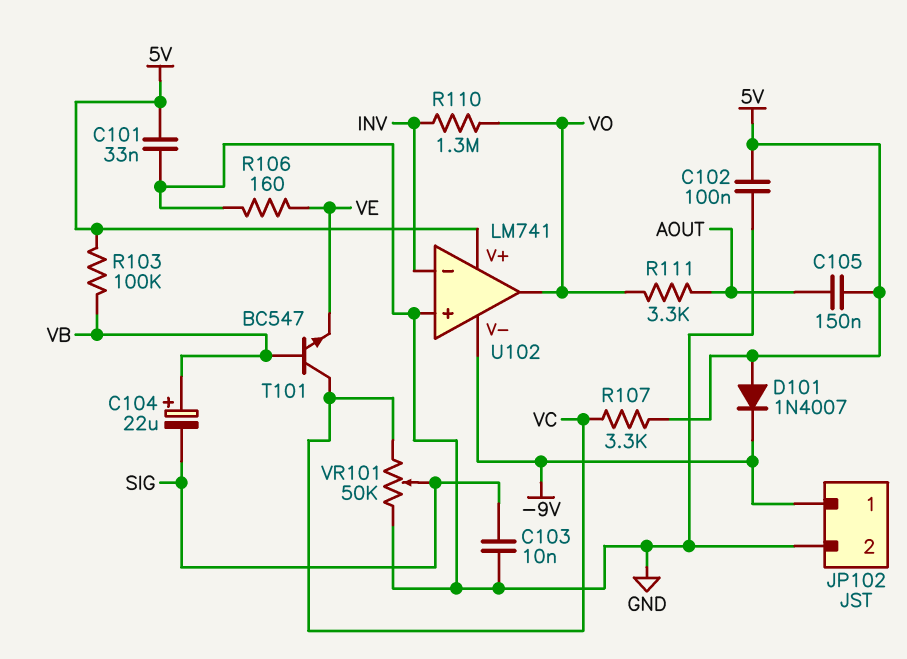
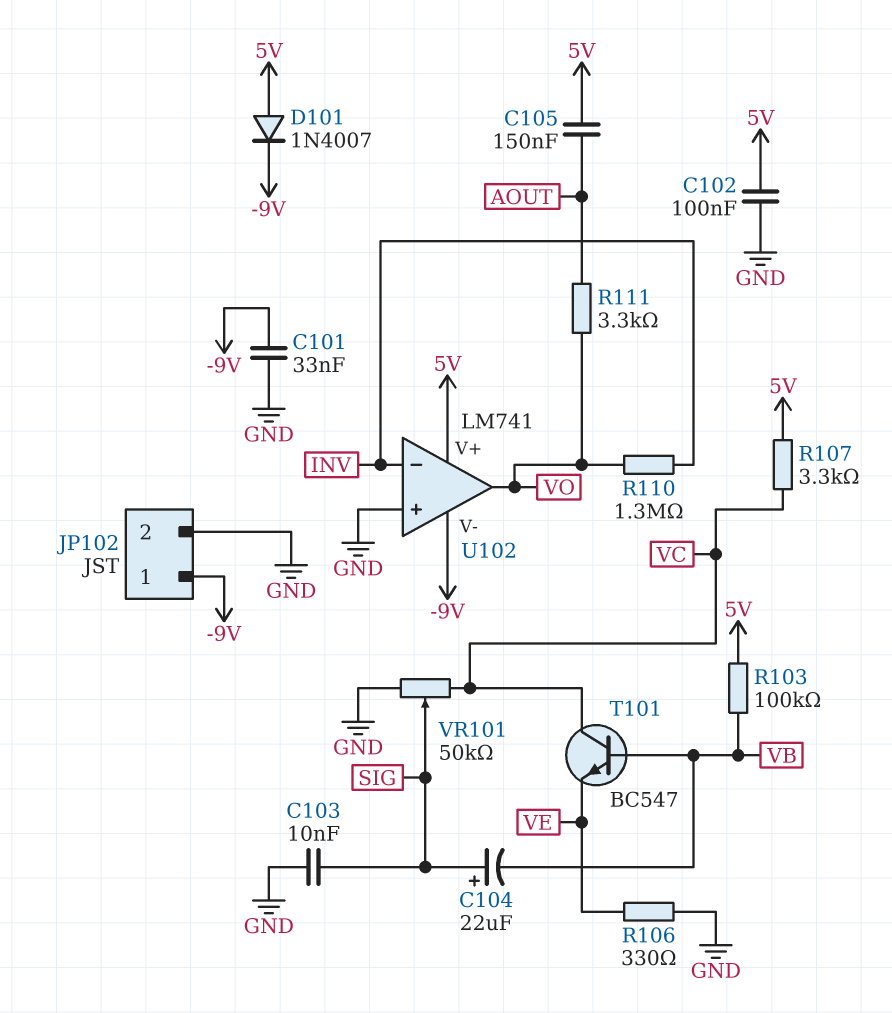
C101: 33nF (5V, GND) -> 33nF (-9V, GND)
C104: 22uF (plus VB, minus SIG) -> 22uF (plus SIG, minus VB)
R106: 160 (GND, VE) -> 330 (GND, VE)

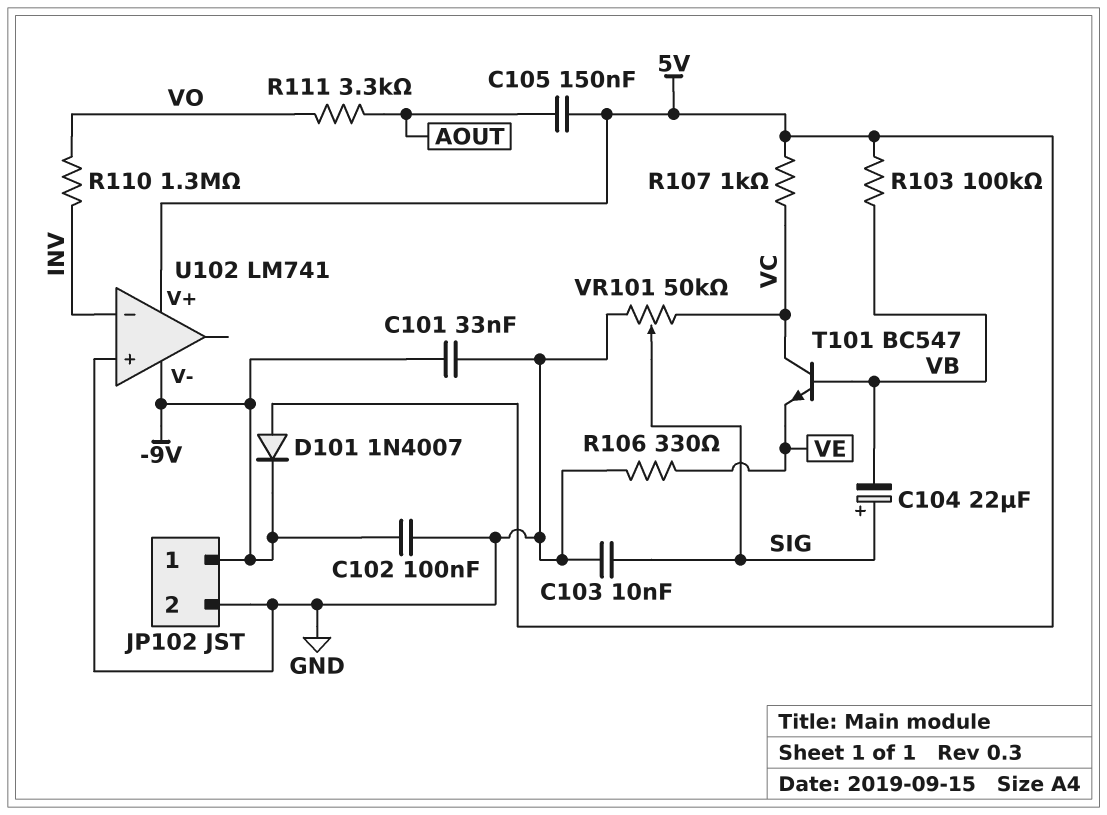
C102: 100nF (5V, GND) -> 100nF (-9V, GND)
R107: 3.3k (5V, VC) -> 1k (5V, VC)
U102 pin out: VO -> none

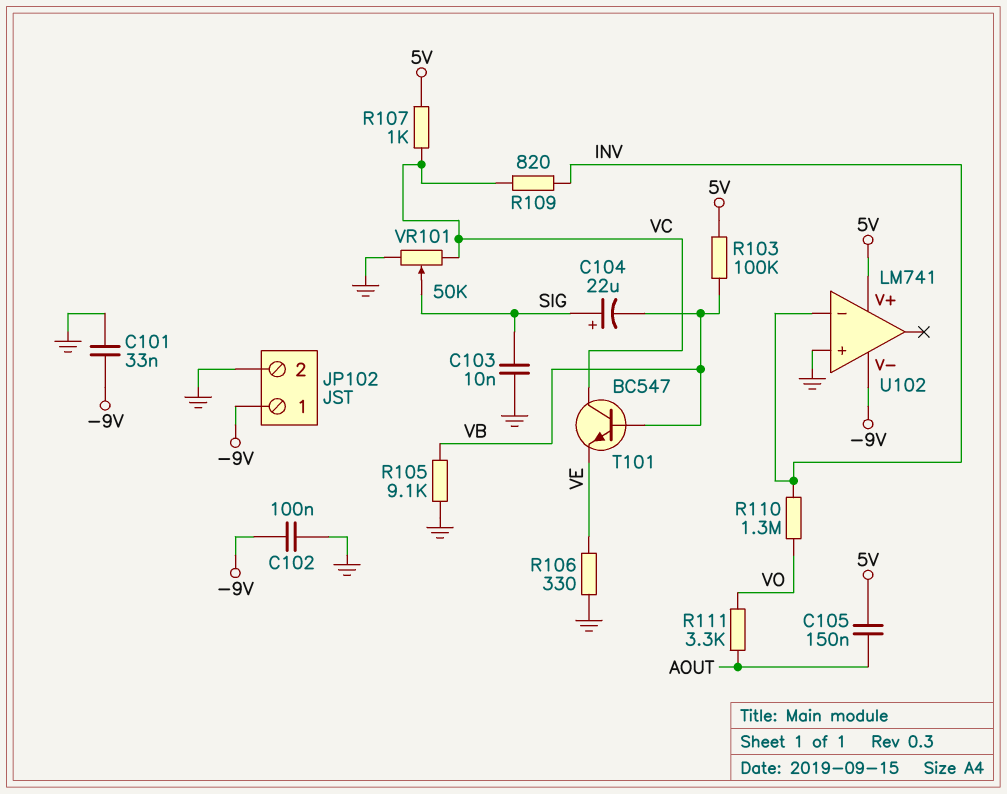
D101: diode 1N4007 (A 5V, K -9V) -> none
R105: none -> 9.1k (GND, VB)
R109: none -> 820 (INV, VC)

